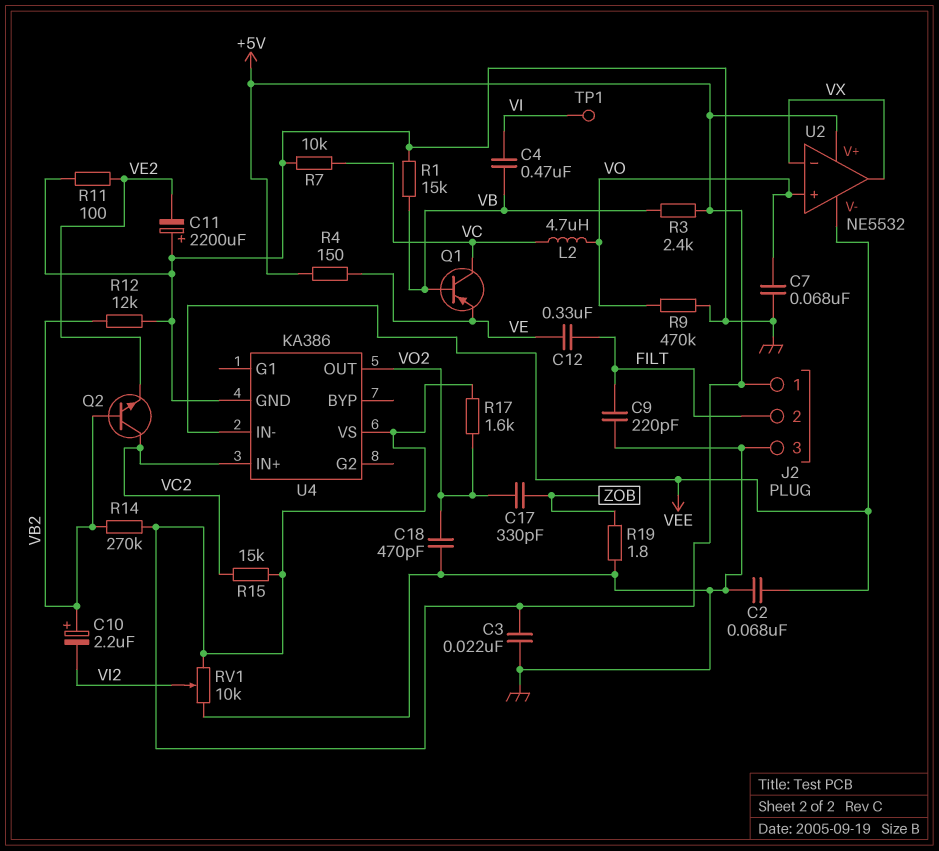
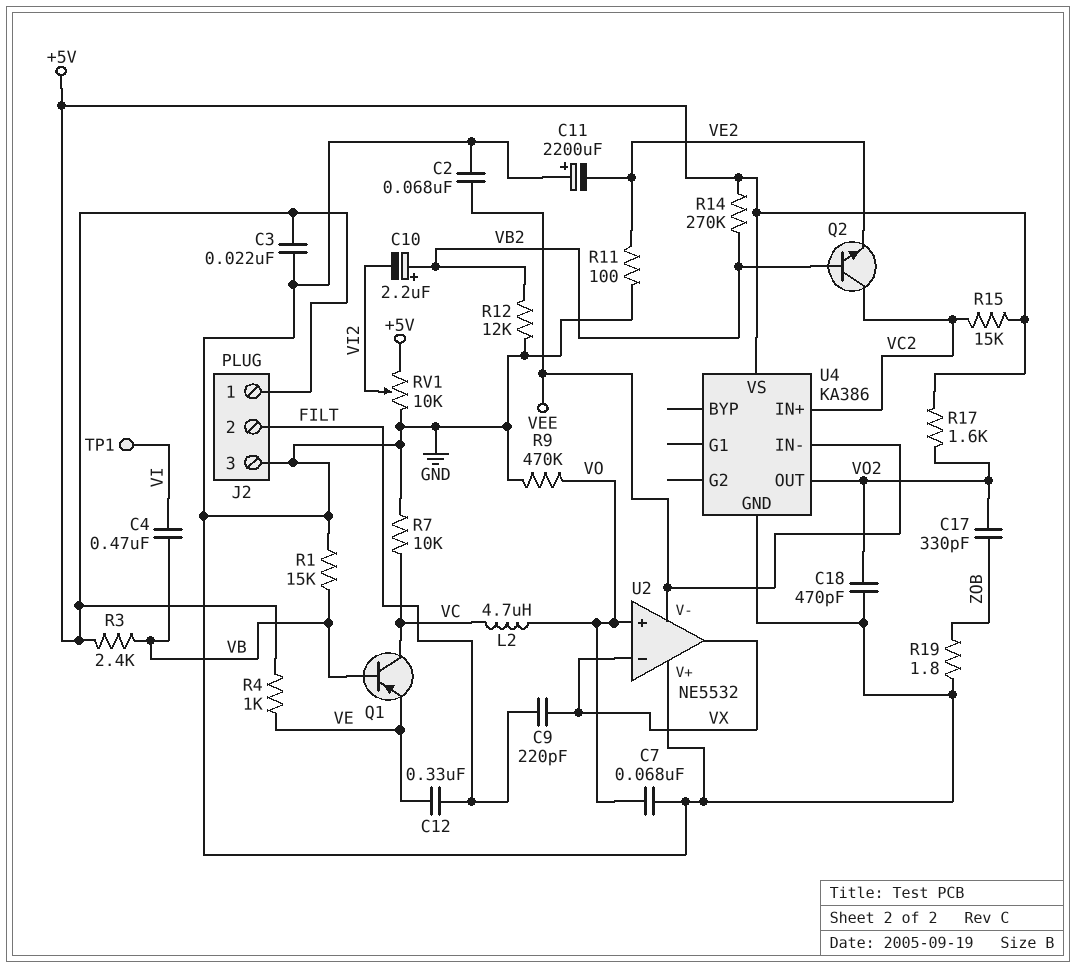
C9: 220pF (FILT, GND) -> 220pF (FILT, VX)
R4: 150 (+5V, VE) -> 1k (+5V, VE)
U2 pin V+: +5V -> GND

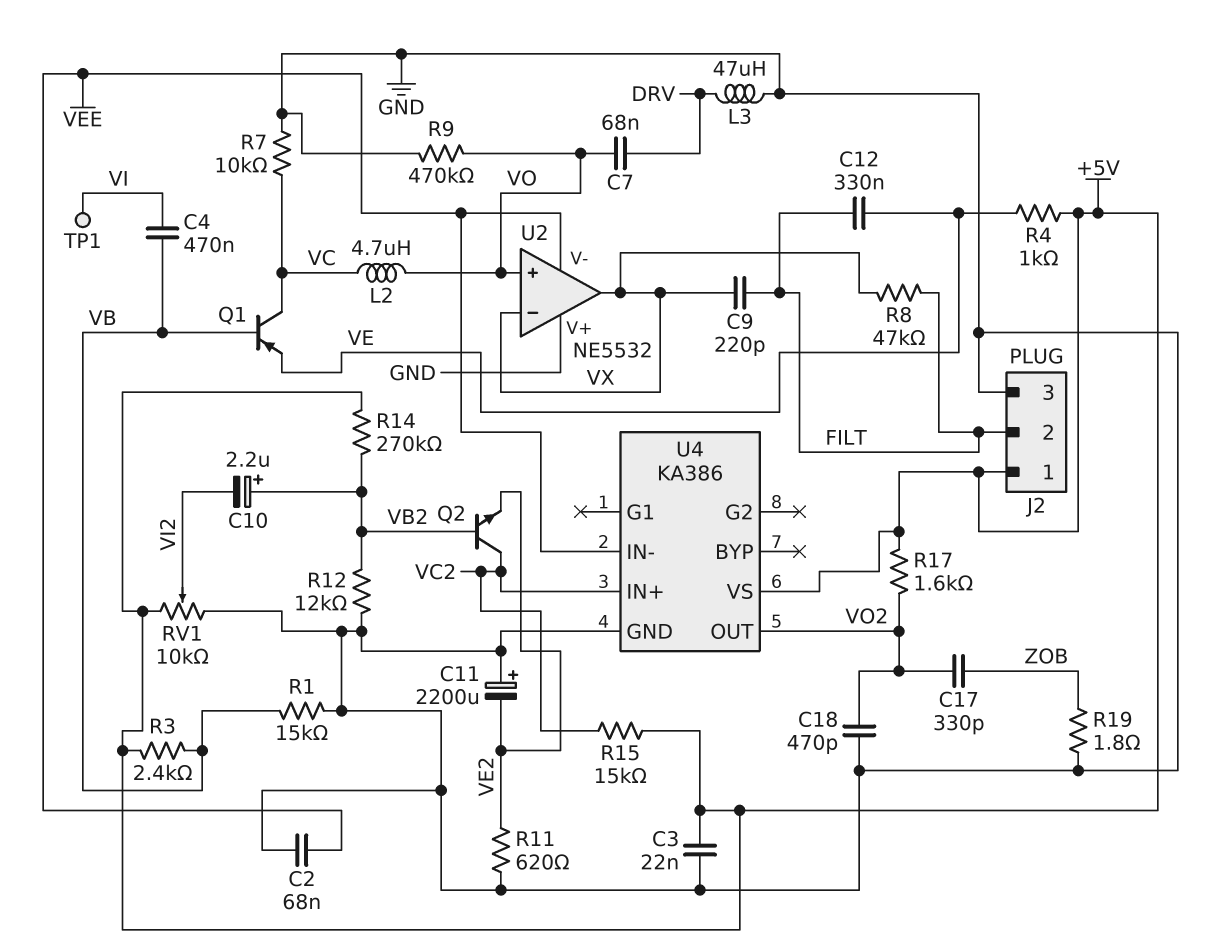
C7: 68nF (GND, VO) -> 68nF (DRV, VO)
L3: none -> 47uH (DRV, GND)
R8: none -> 47k (FILT, VX)
R11: 100 (GND, VE2) -> 620 (GND, VE2)

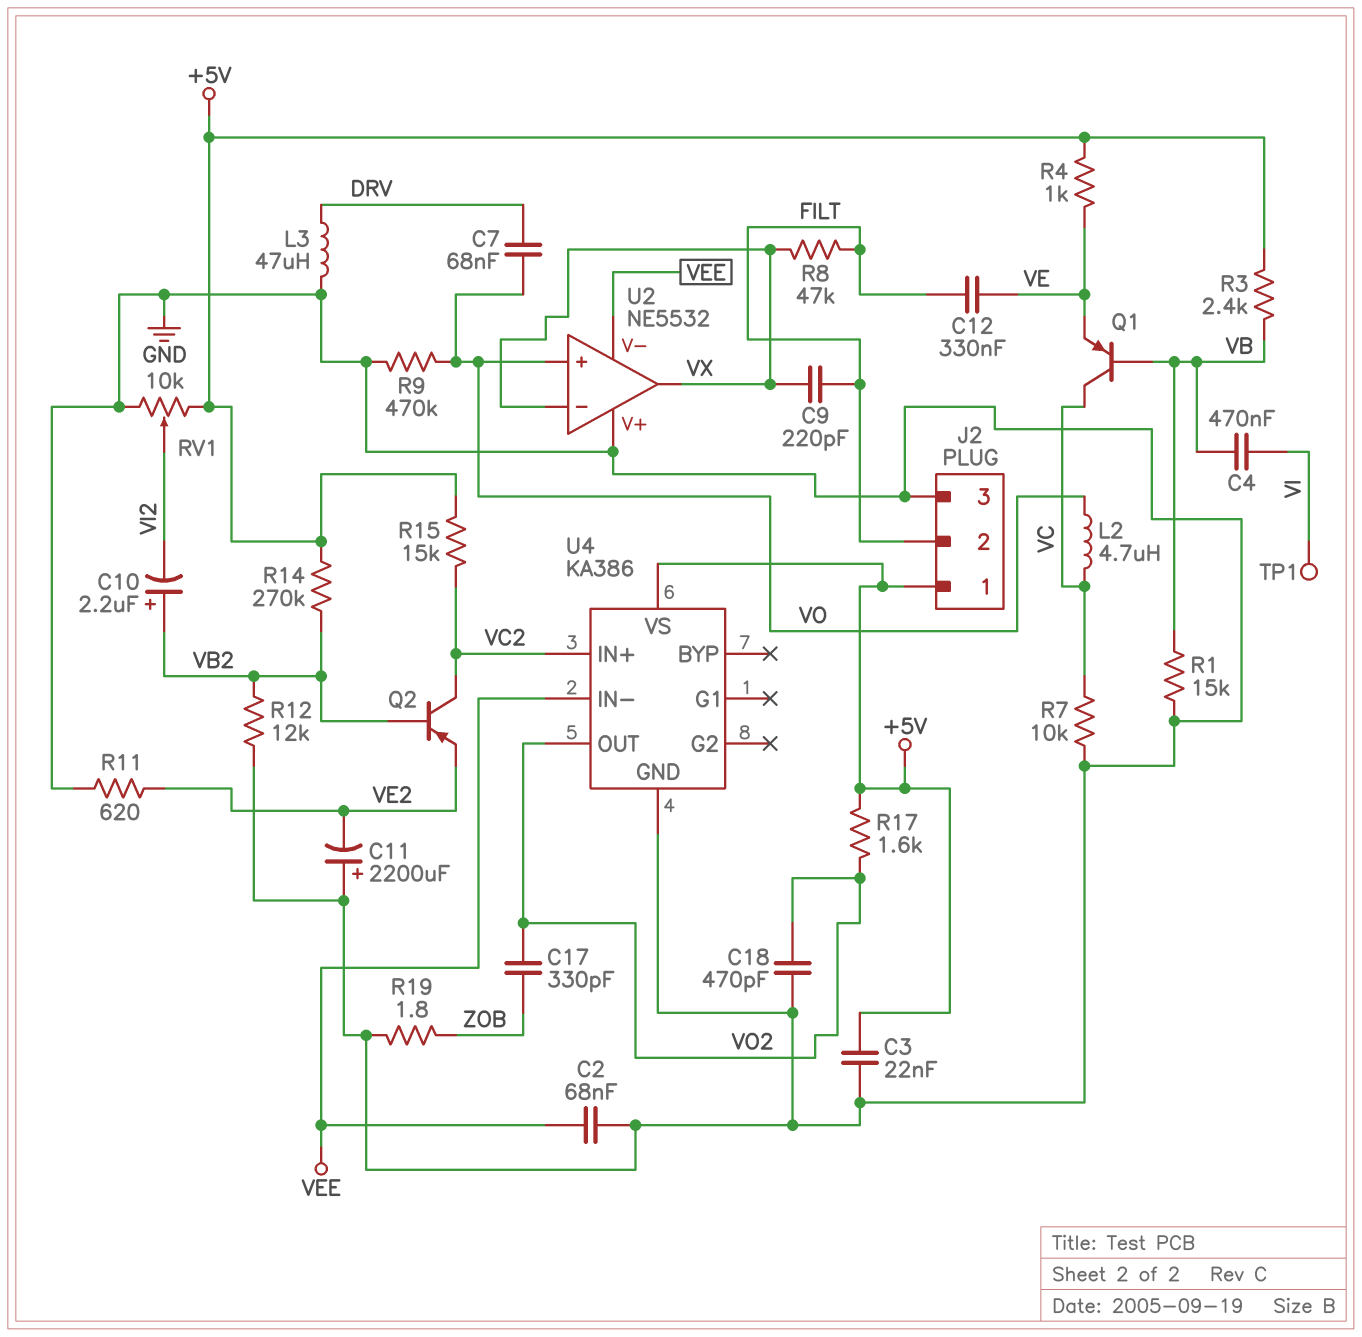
Q2: NPN (B VB2, C VC2, E VE2) -> PNP (B VB2, C VC2, E VE2)

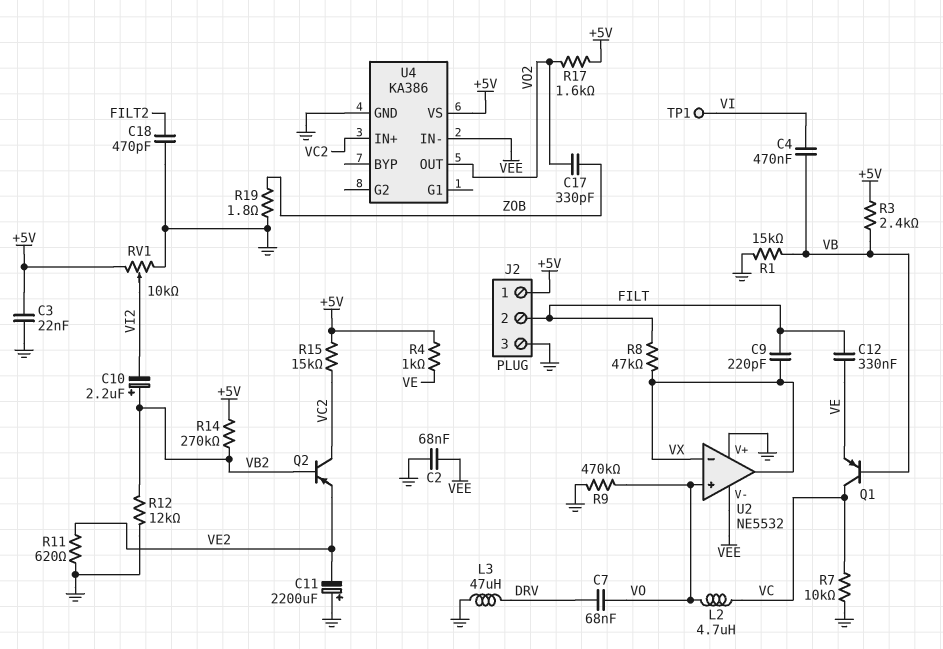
C18: 470pF (GND, VO2) -> 470pF (FILT2, GND)

